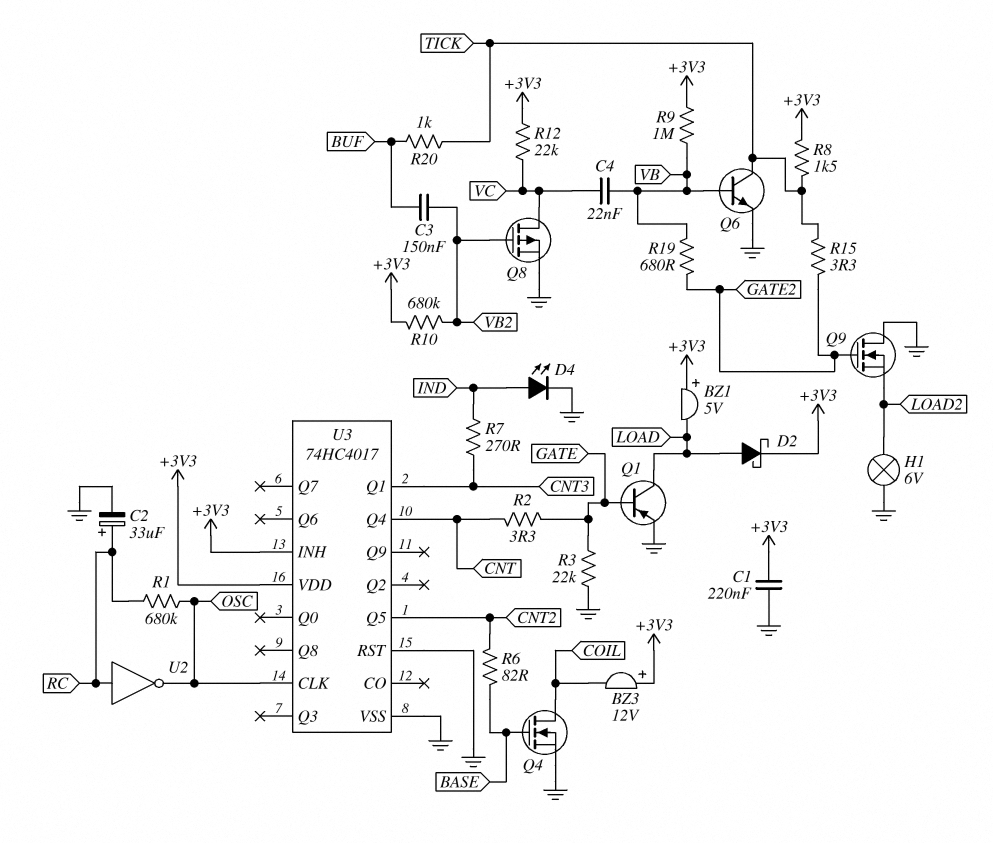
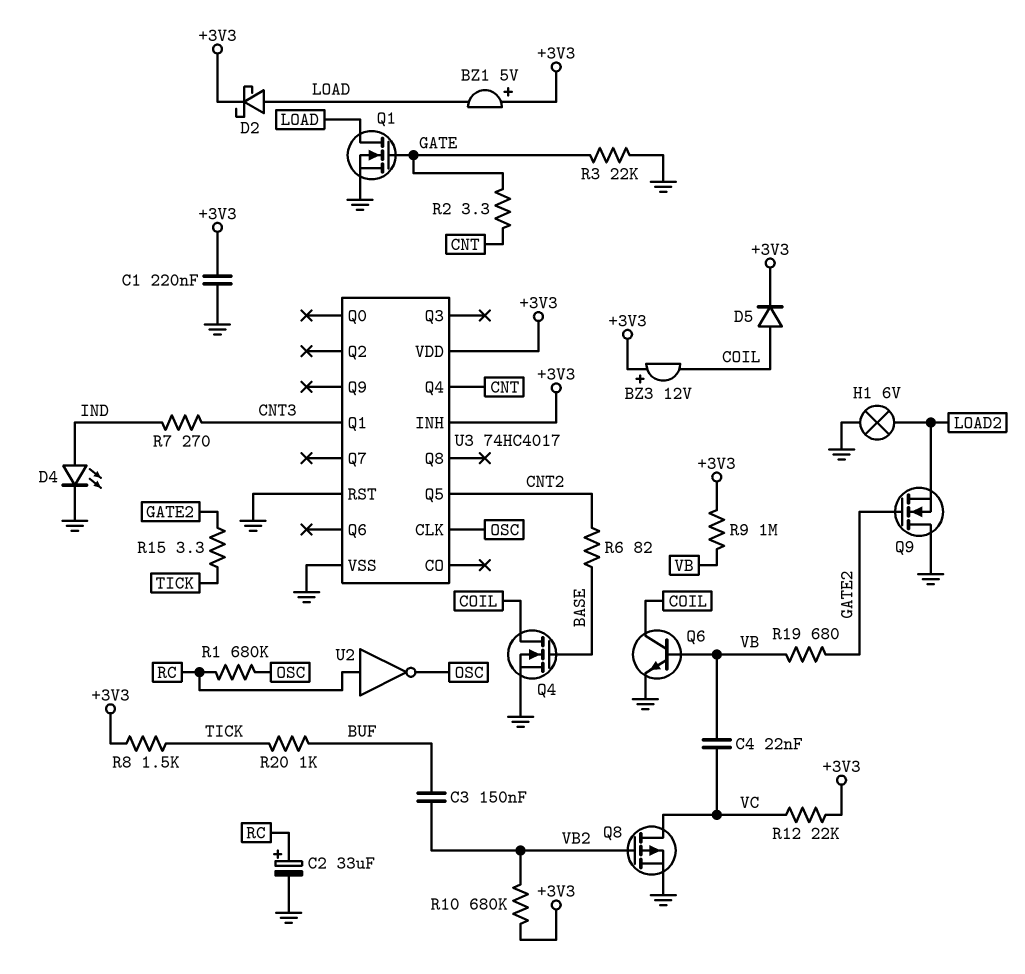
D5: none -> diode (A COIL, K +3V3)
Q1: PNP (B GATE, C LOAD, E GND) -> NMOS (G GATE, D LOAD, S GND)
Q6: NPN (B VB, C TICK, E GND) -> NPN (B VB, C COIL, E GND)

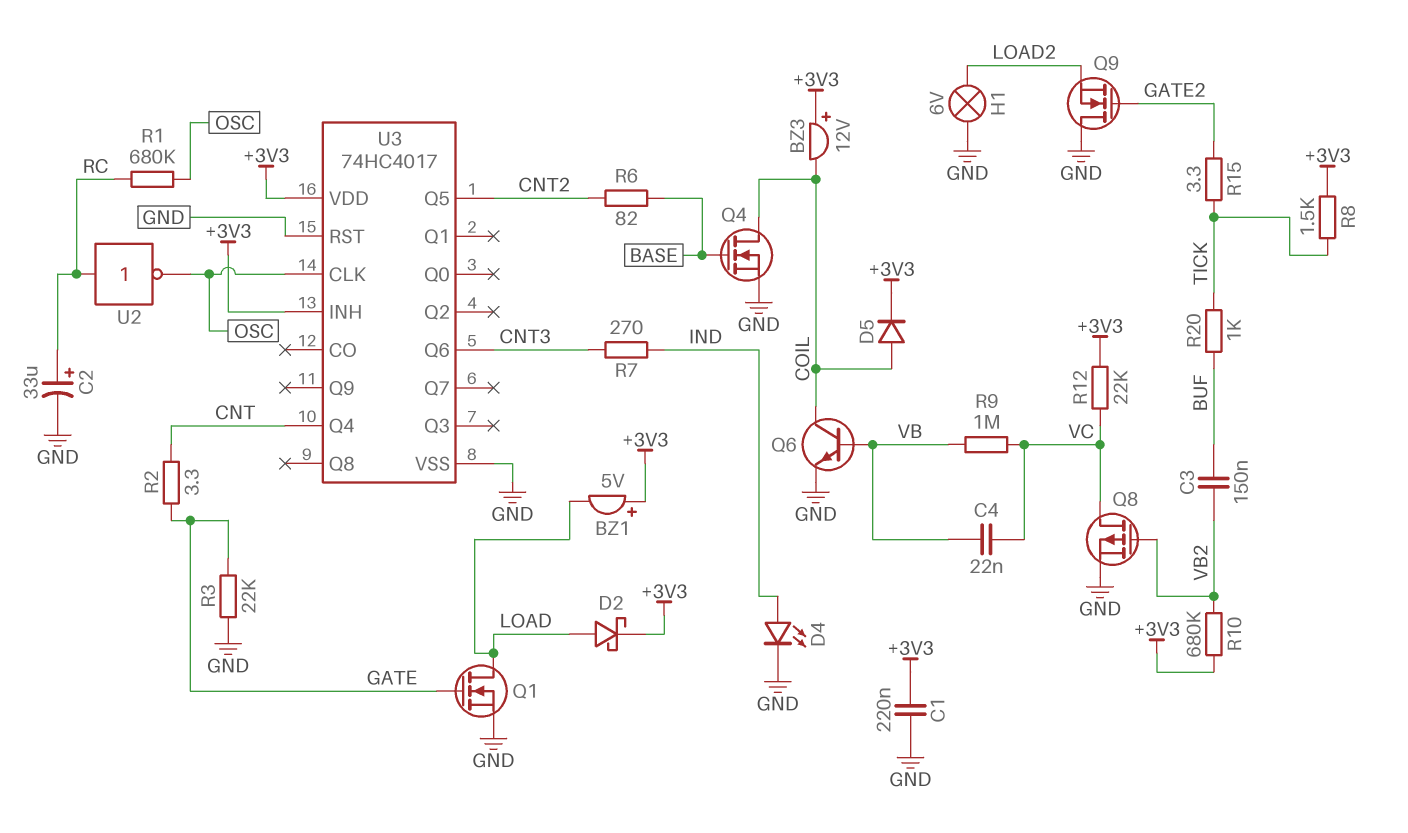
R9: 1M (+3V3, VB) -> 1M (VB, VC)
R19: 680 (GATE2, VB) -> none
U3 pin Q1: CNT3 -> none
U3 pin Q6: none -> CNT3

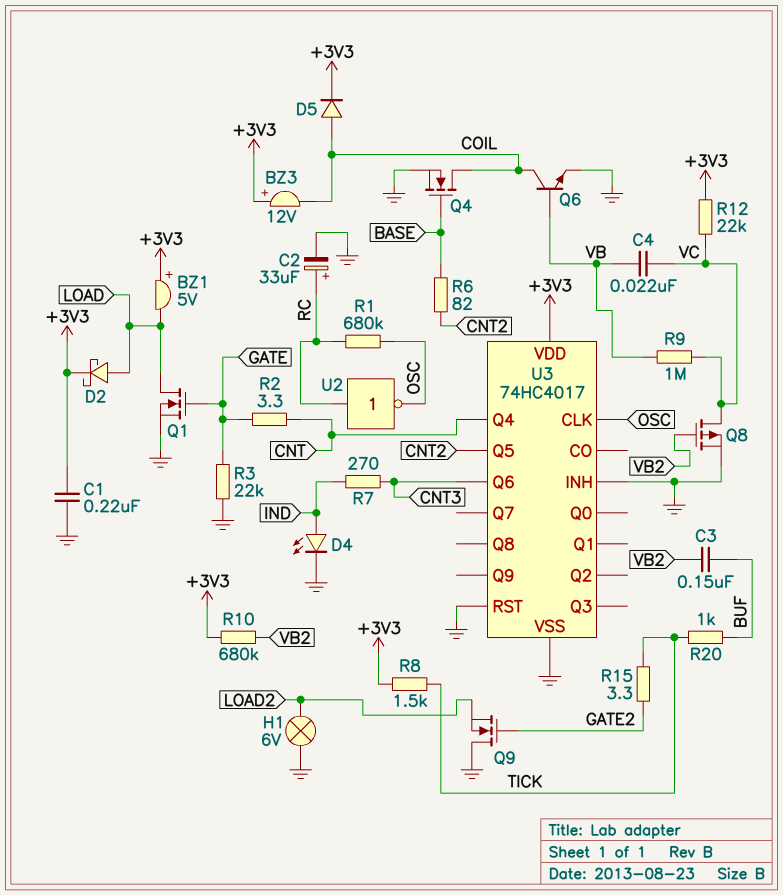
U3 pin INH: +3V3 -> GND

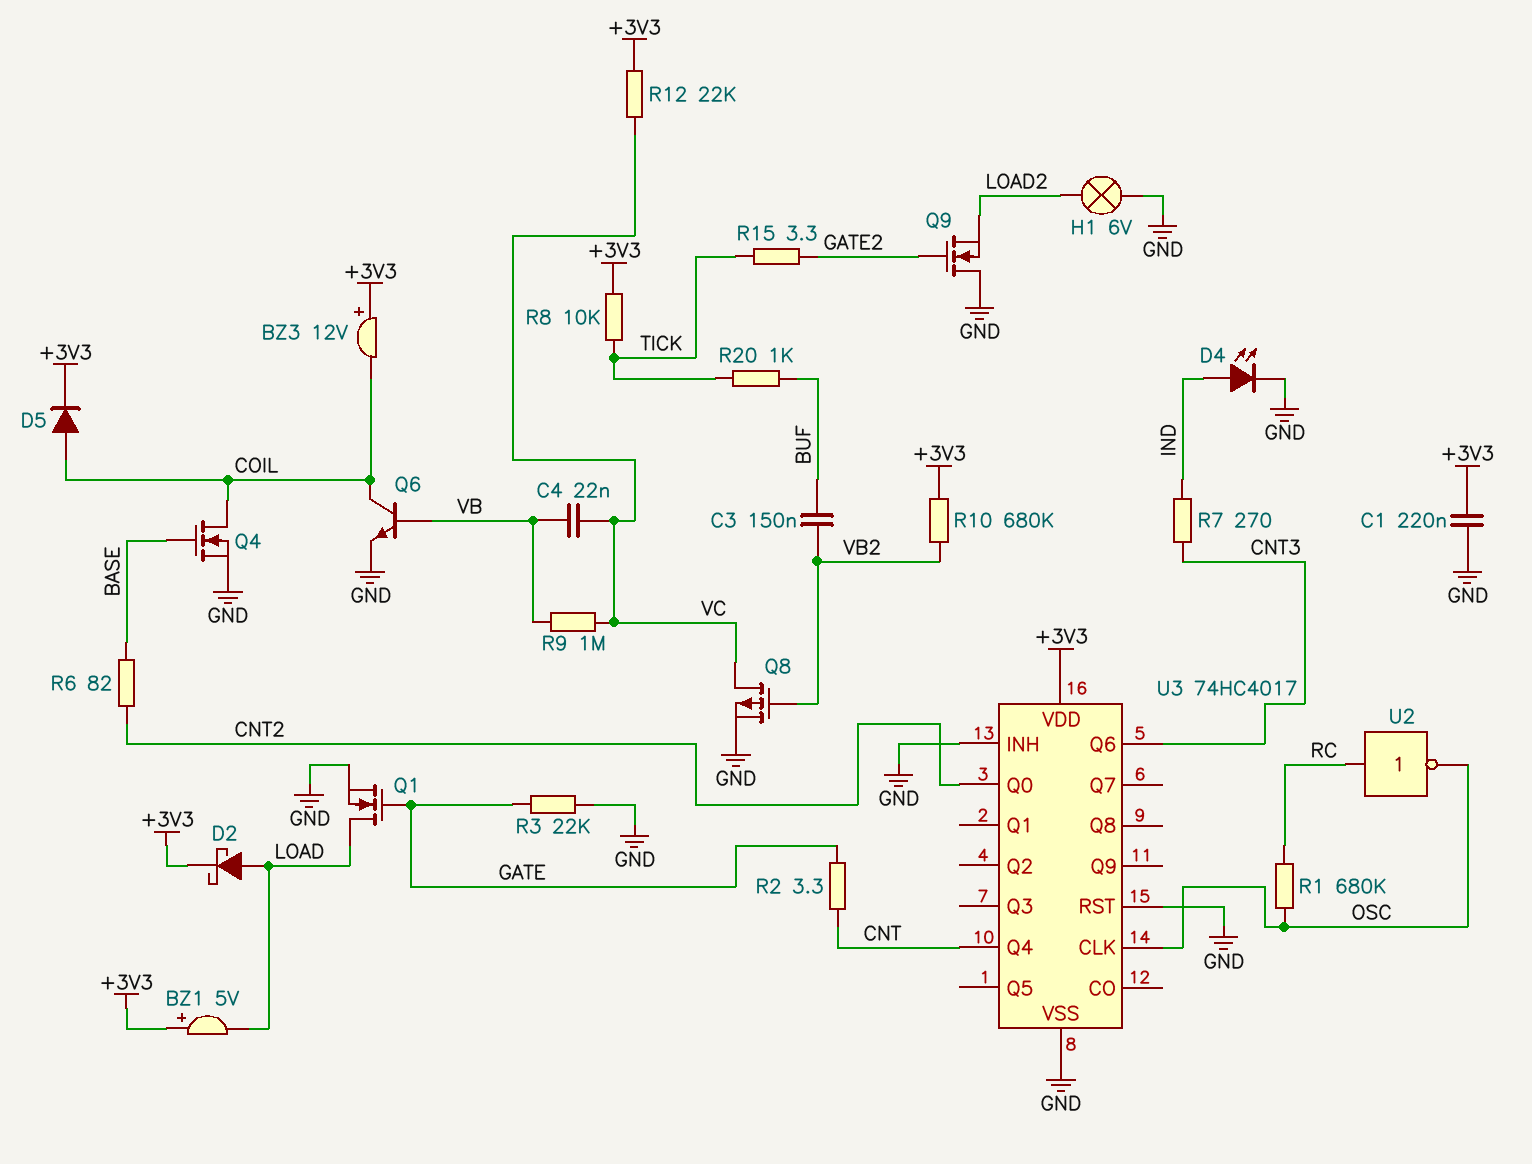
C2: 33uF (plus RC, minus GND) -> none
R8: 1.5k (+3V3, TICK) -> 10k (+3V3, TICK)
U3 pin Q0: none -> CNT2
U3 pin Q5: CNT2 -> none

